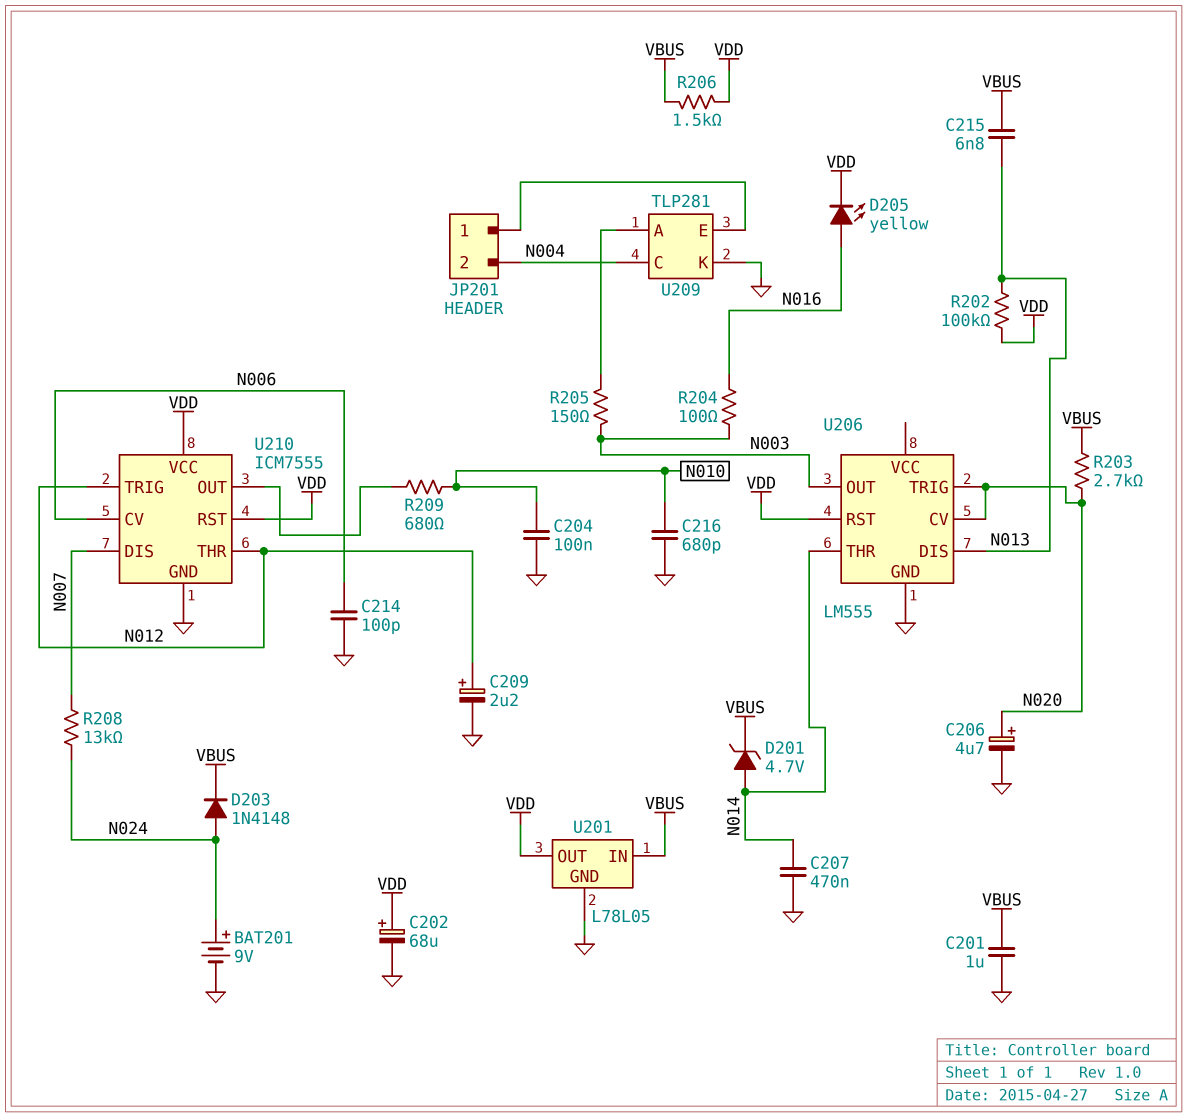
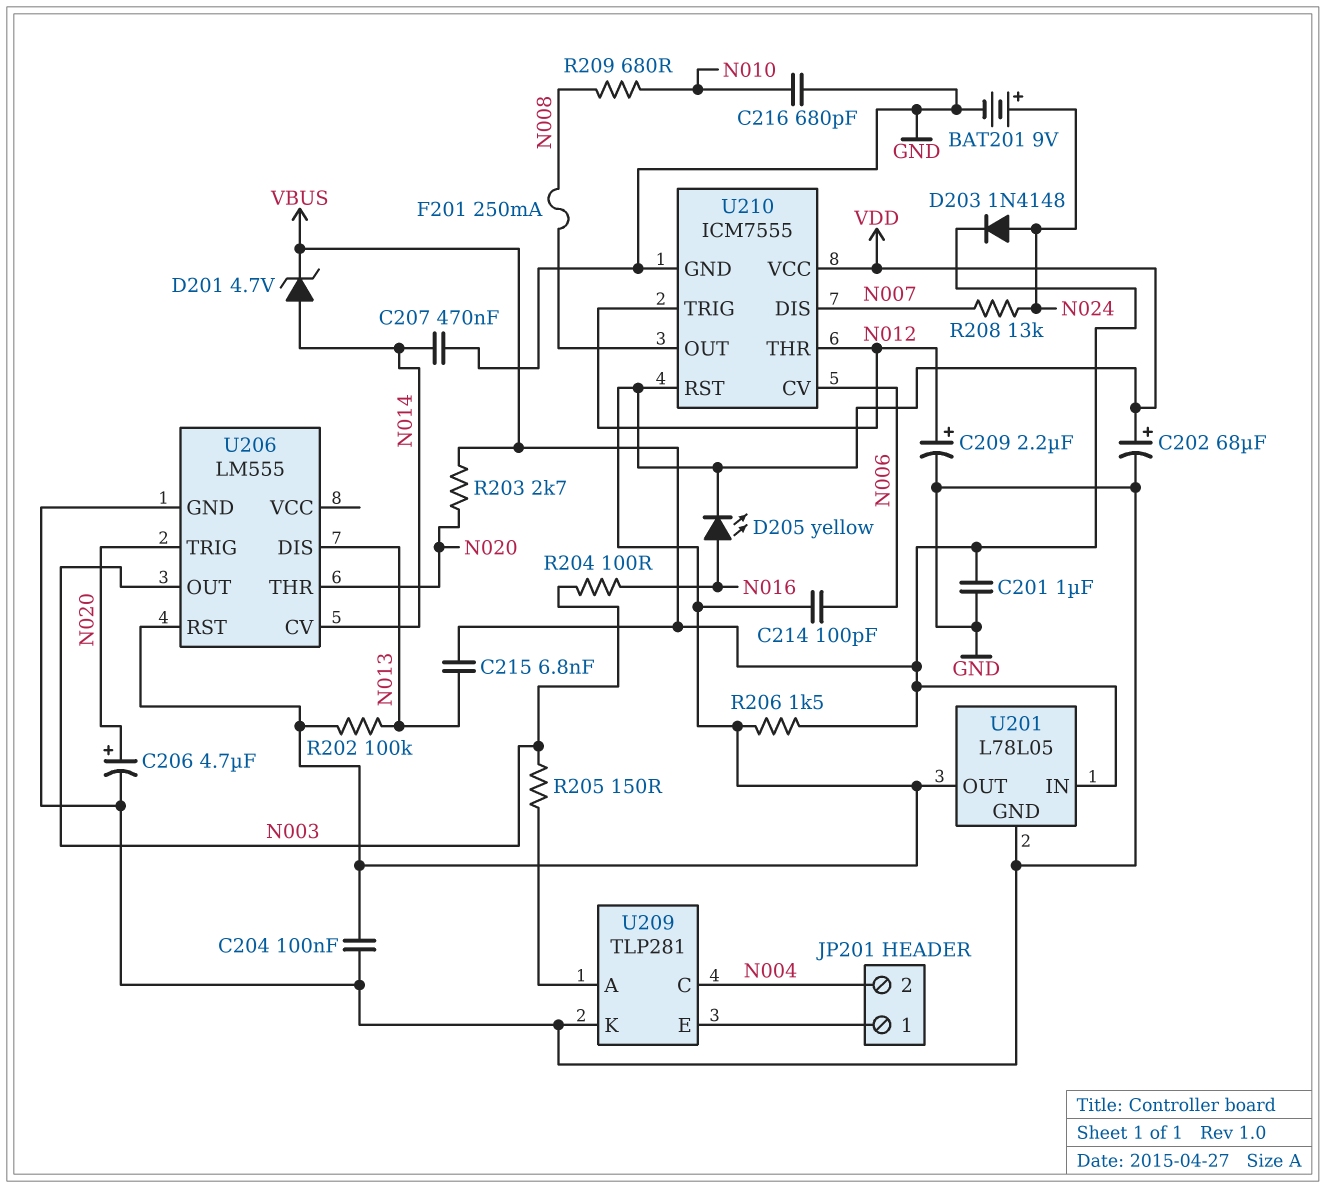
C204: 100nF (GND, N010) -> 100nF (GND, VDD)
C214: 100pF (GND, N006) -> 100pF (N006, VDD)
F201: none -> 250mA (N008, U210/OUT)
R209: 680 (N010, U210/OUT) -> 680 (N008, N010)
U206 pin CV: N020 -> N014
U206 pin THR: N014 -> N020

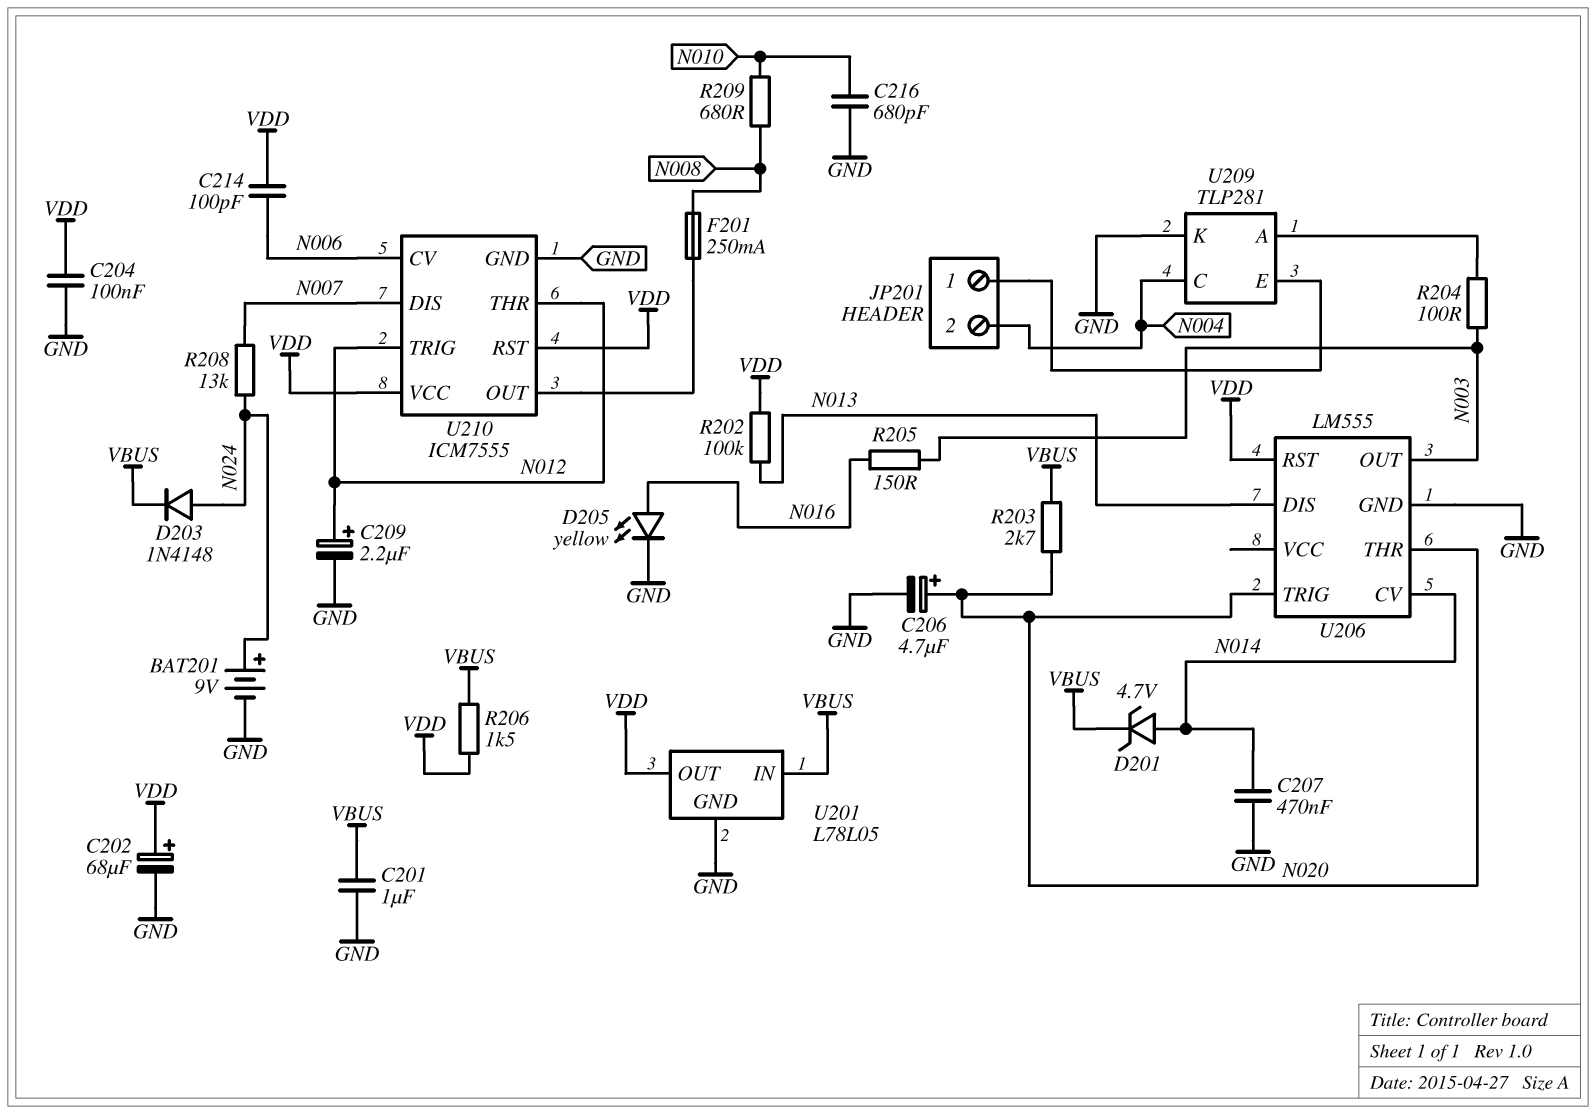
C215: 6.8nF (N013, VBUS) -> none
D205: LED yellow (A N016, K VDD) -> LED yellow (A N016, K GND)
R204: 100 (N003, N016) -> 100 (N003, U209/A)
R205: 150 (N003, U209/A) -> 150 (N003, N016)

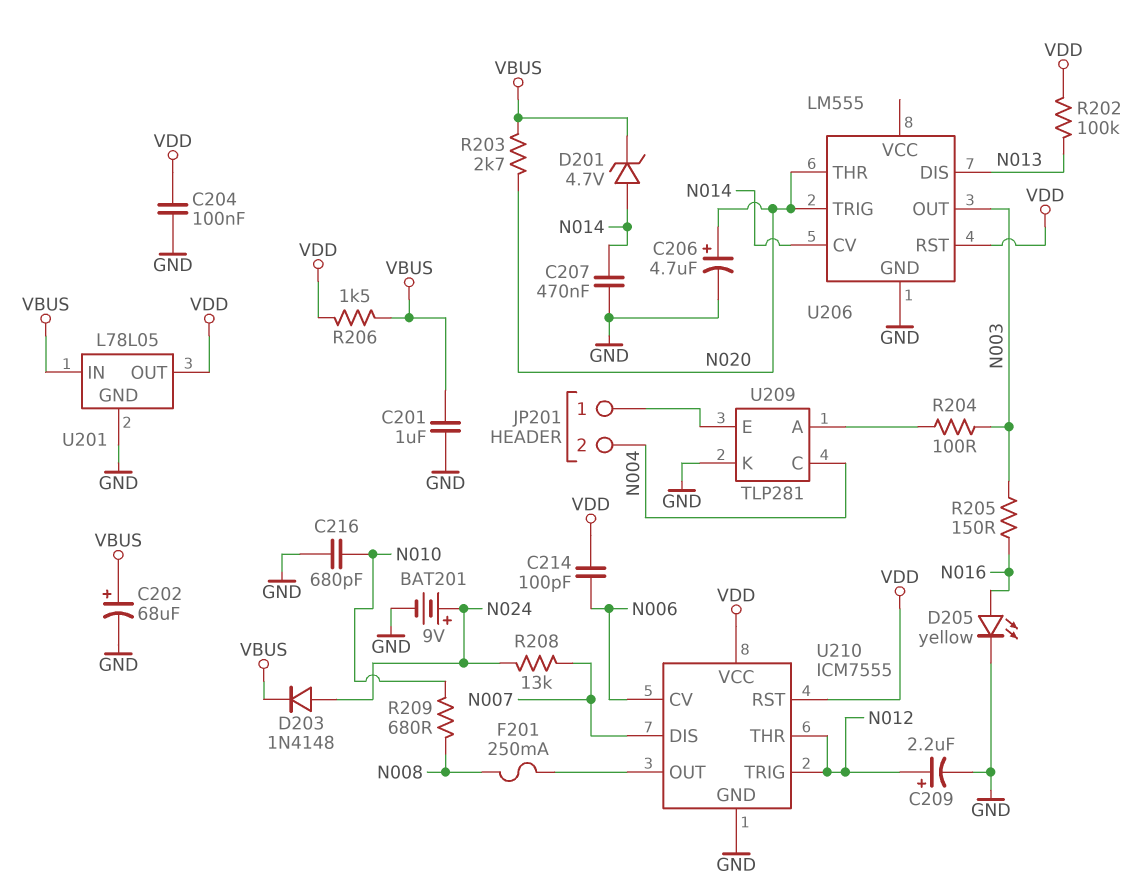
C202: 68uF (plus VDD, minus GND) -> 68uF (plus VBUS, minus GND)

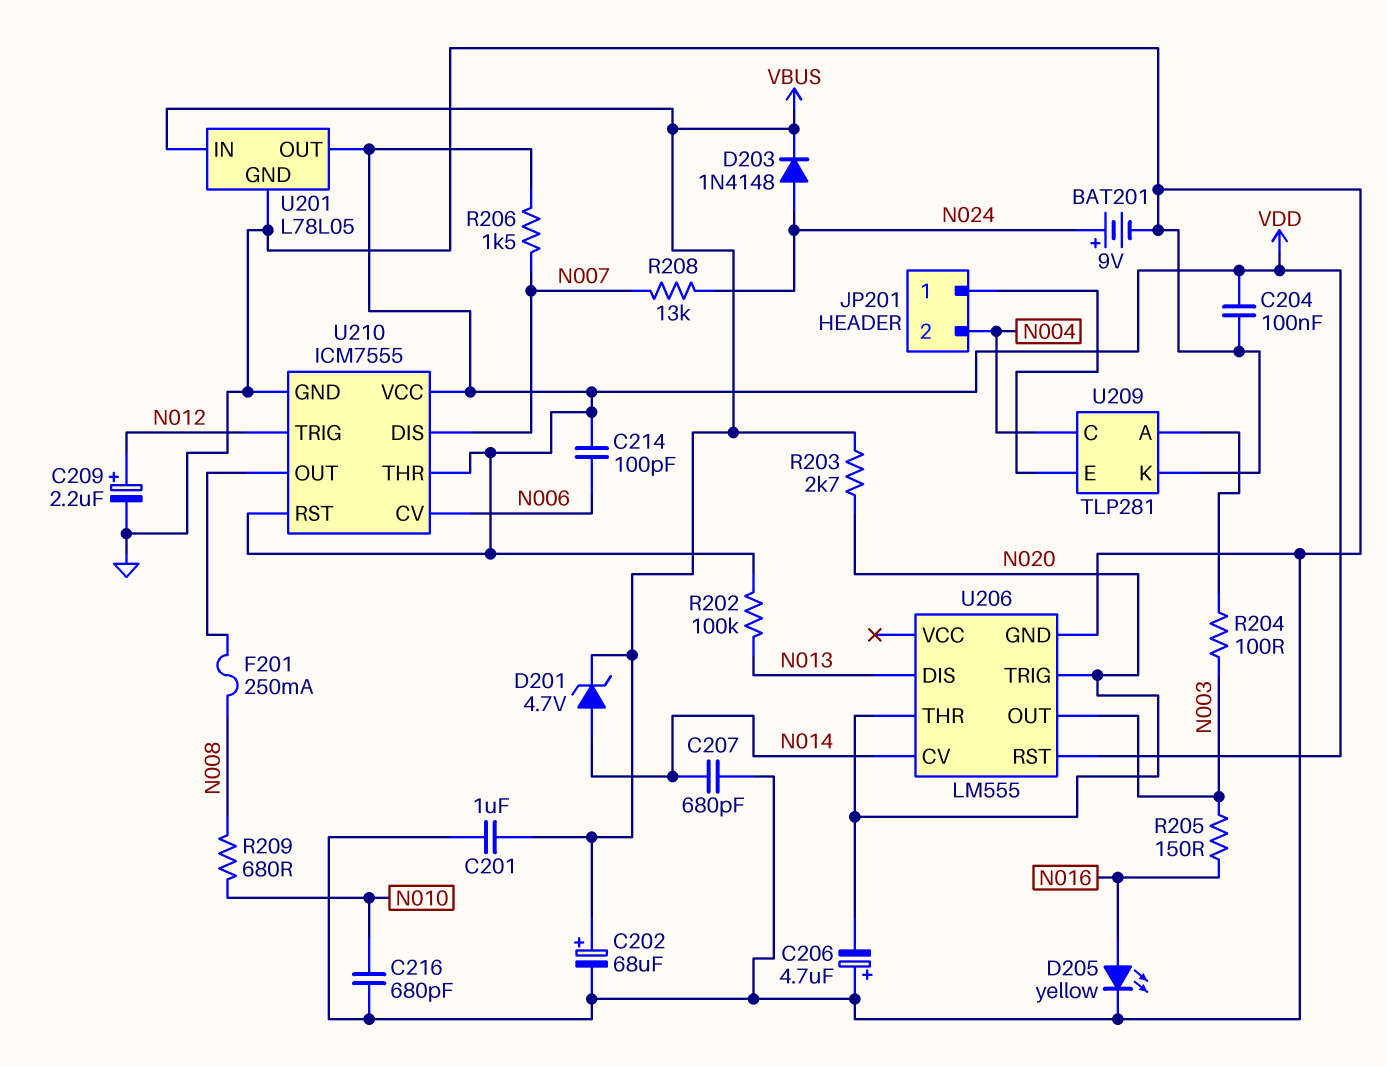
C206: 4.7uF (plus N020, minus GND) -> 4.7uF (plus GND, minus N020)
C207: 470nF (GND, N014) -> 680pF (GND, N014)
R206: 1.5k (VBUS, VDD) -> 1.5k (N007, VDD)
U210 pin THR: N012 -> VDD

